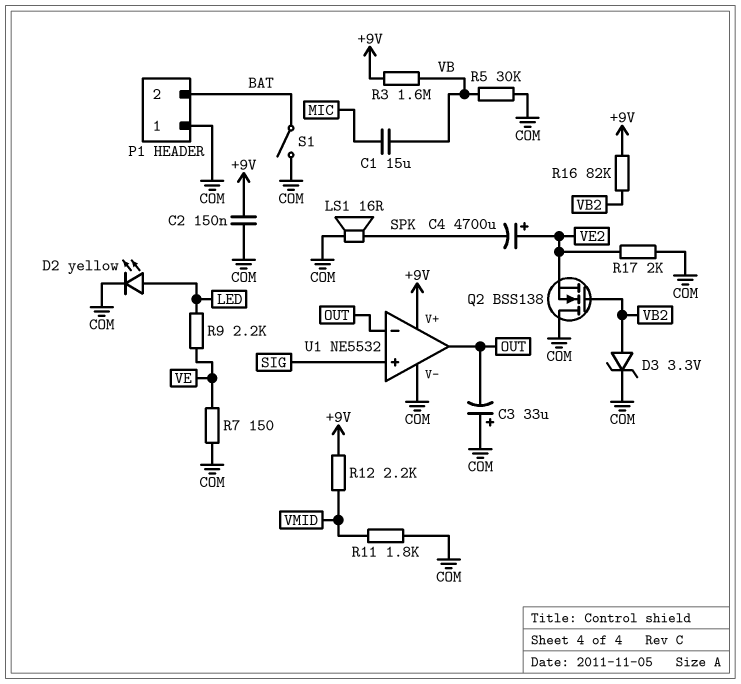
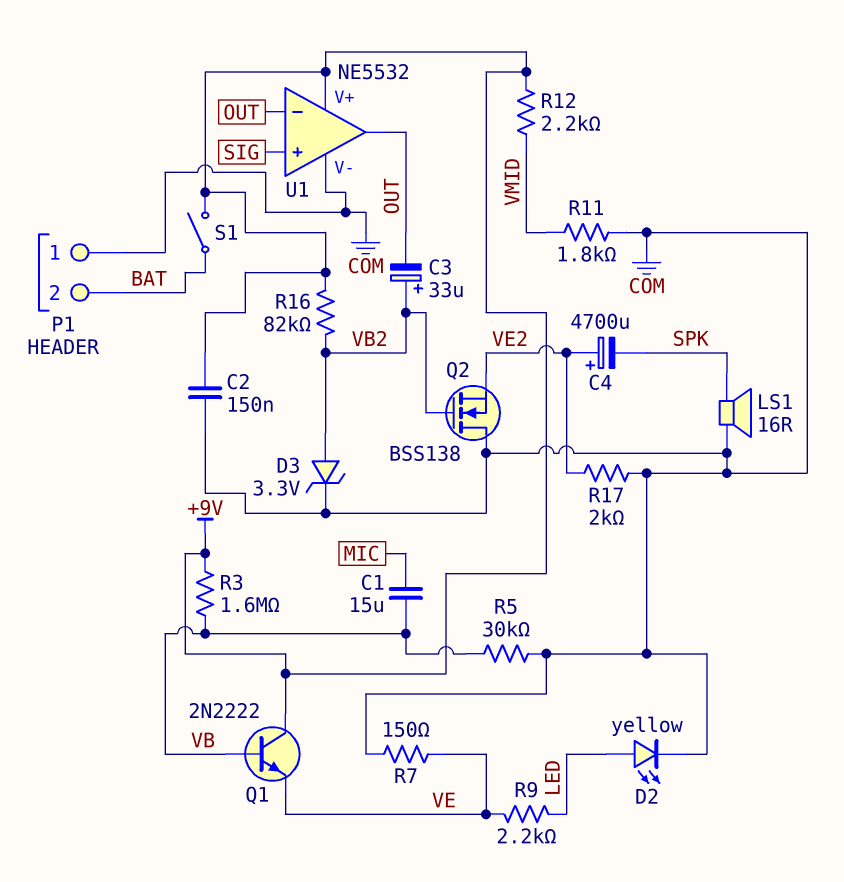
C3: 33uF (plus COM, minus OUT) -> 33uF (plus VB2, minus OUT)
Q1: none -> NPN 2N2222 (B VB, C +9V, E VE)
S1: switch (BAT, COM) -> switch (+9V, BAT)

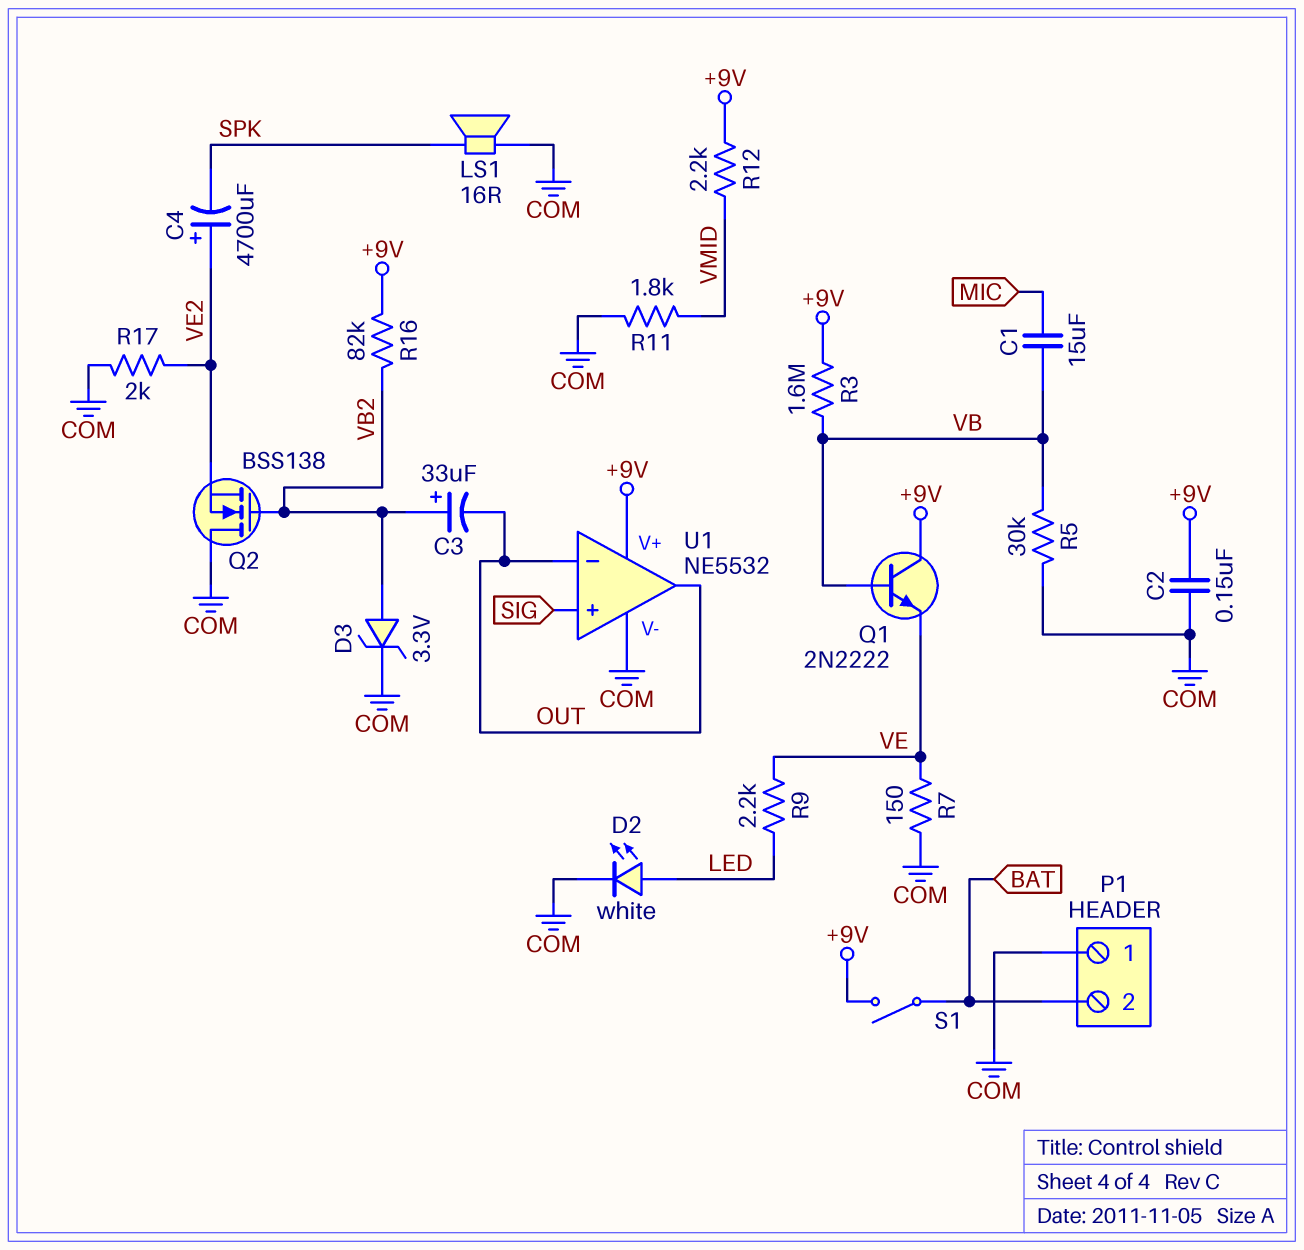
D2: LED yellow (A LED, K COM) -> LED white (A LED, K COM)

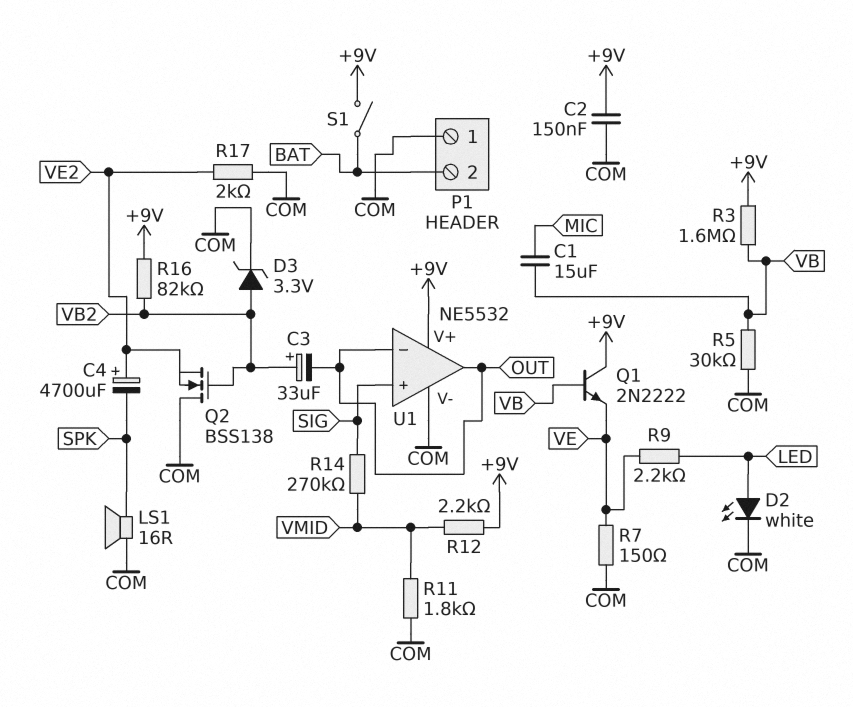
R14: none -> 270k (SIG, VMID)

